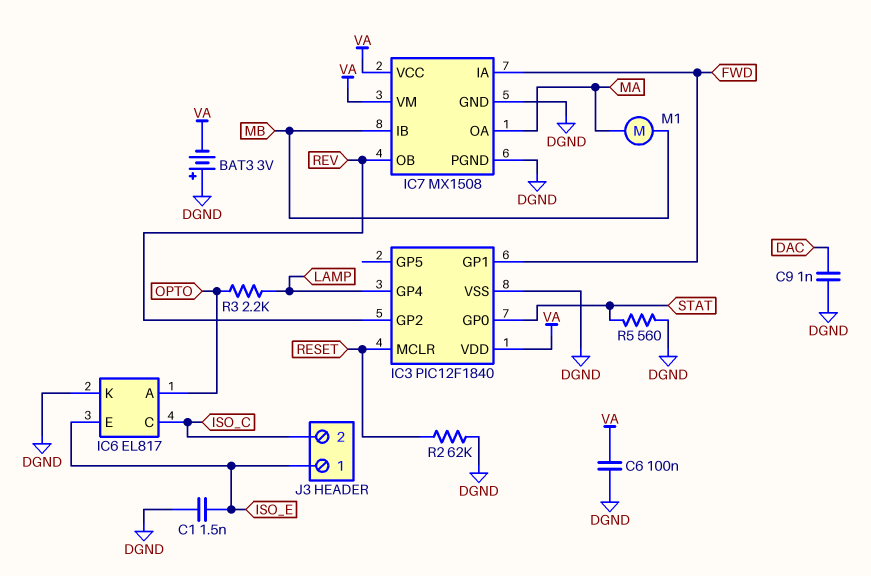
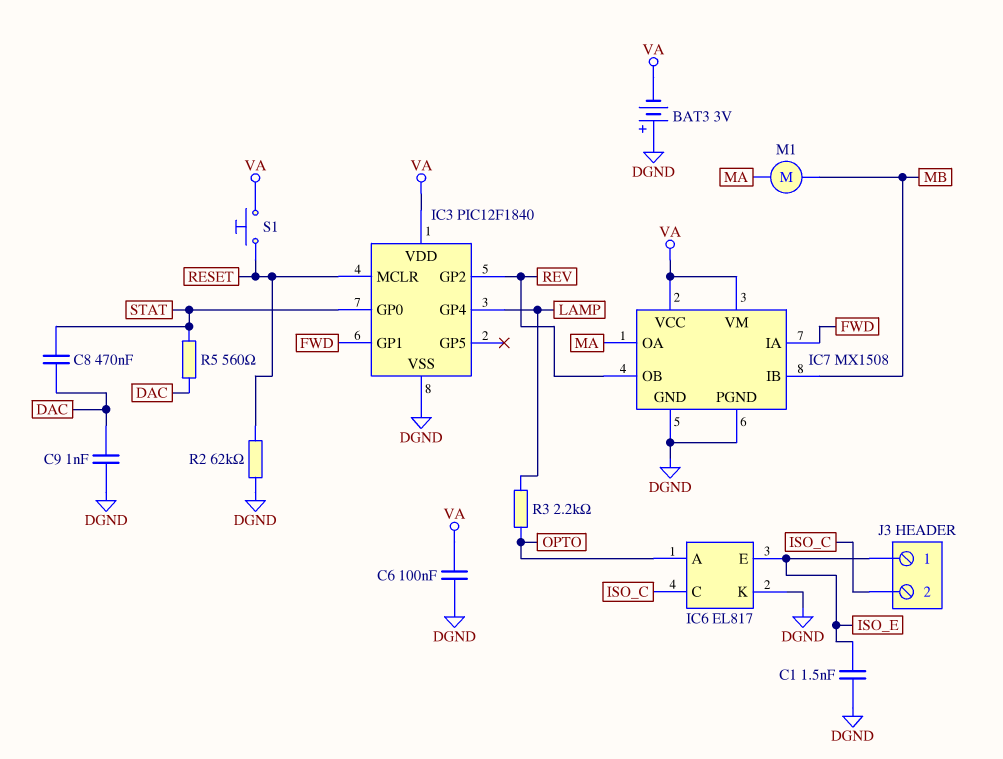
C8: none -> 470nF (DAC, STAT)
R5: 560 (DGND, STAT) -> 560 (DAC, STAT)
S1: none -> button (RESET, VA)

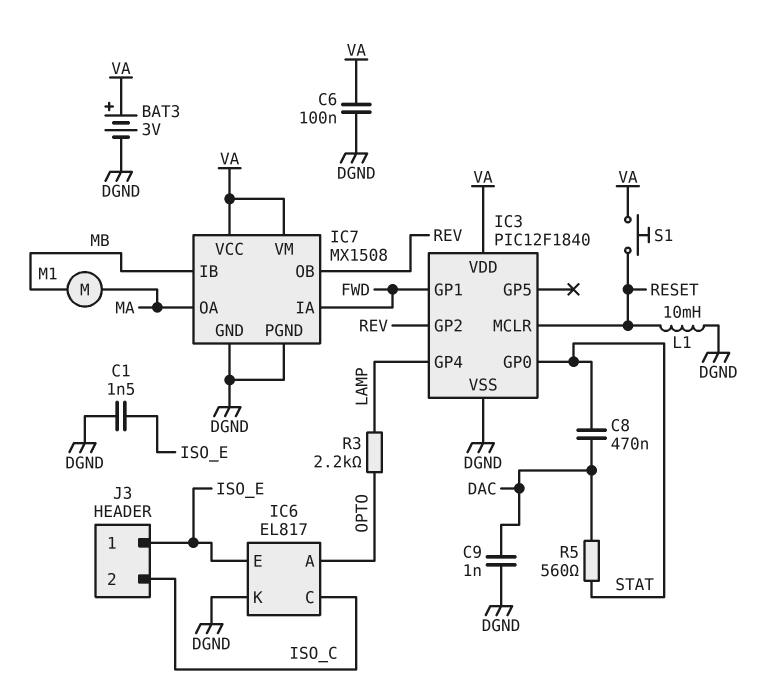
BAT3: 3V (plus DGND, minus VA) -> 3V (plus VA, minus DGND)
L1: none -> 10mH (DGND, RESET)
R2: 62k (DGND, RESET) -> none

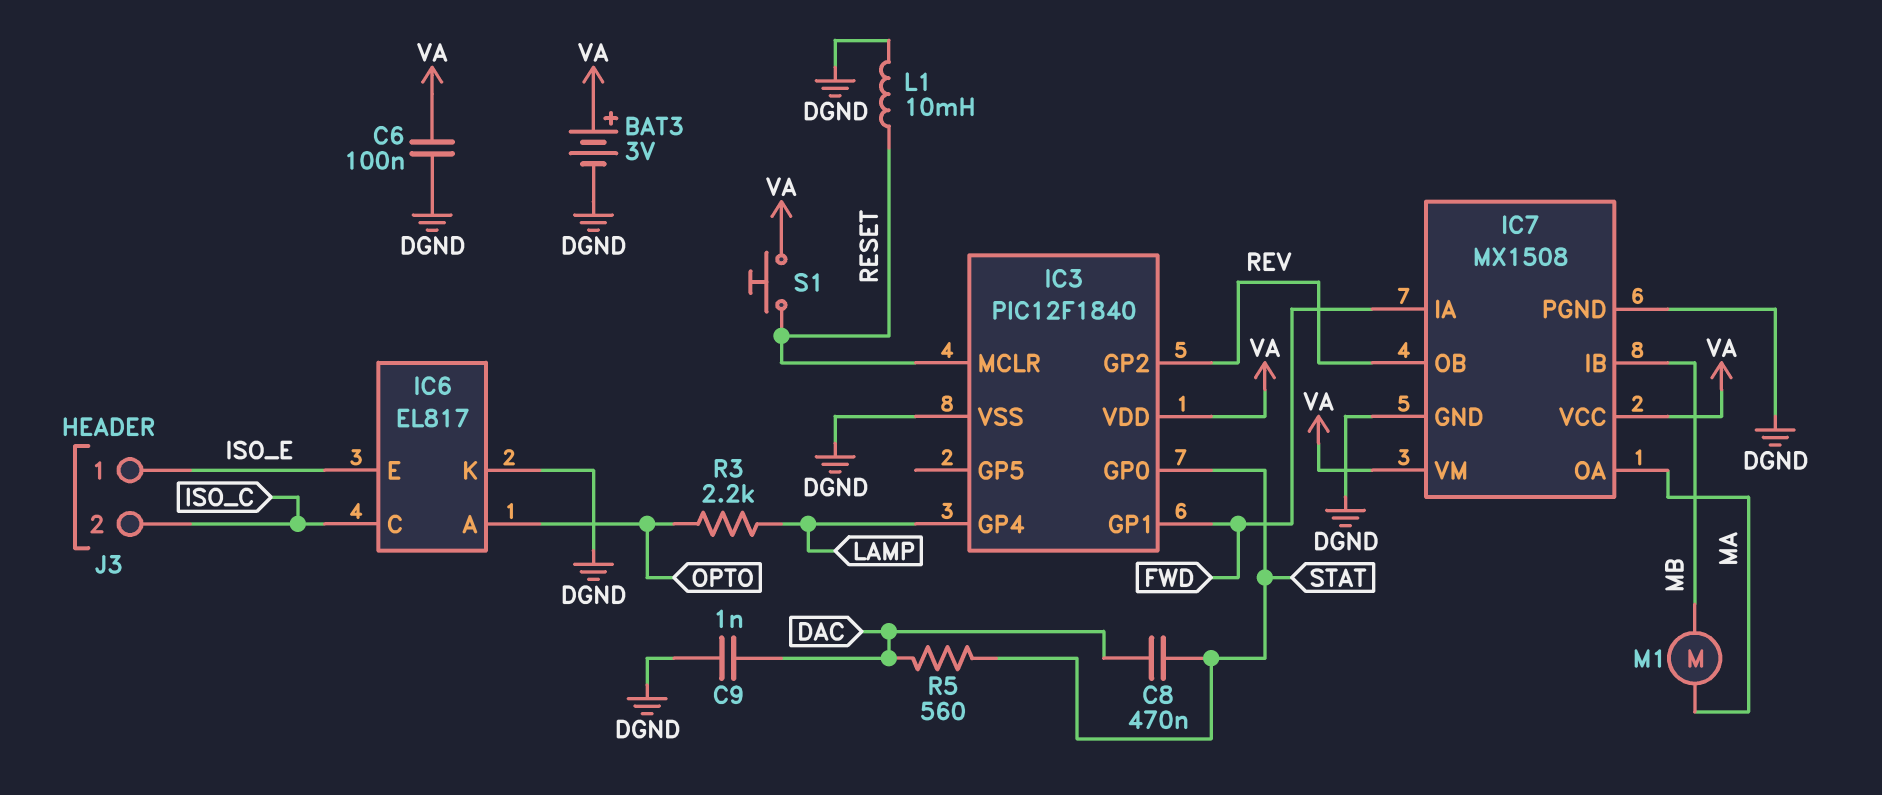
C1: 1.5nF (DGND, ISO_E) -> none

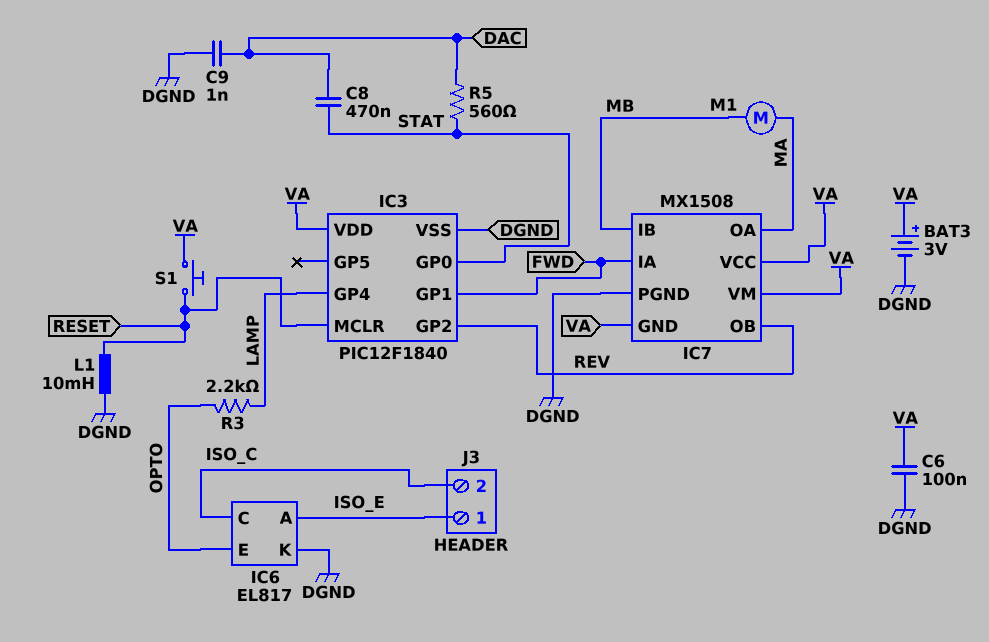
IC6 pin A: OPTO -> ISO_E
IC6 pin E: ISO_E -> OPTO
IC7 pin GND: DGND -> VA

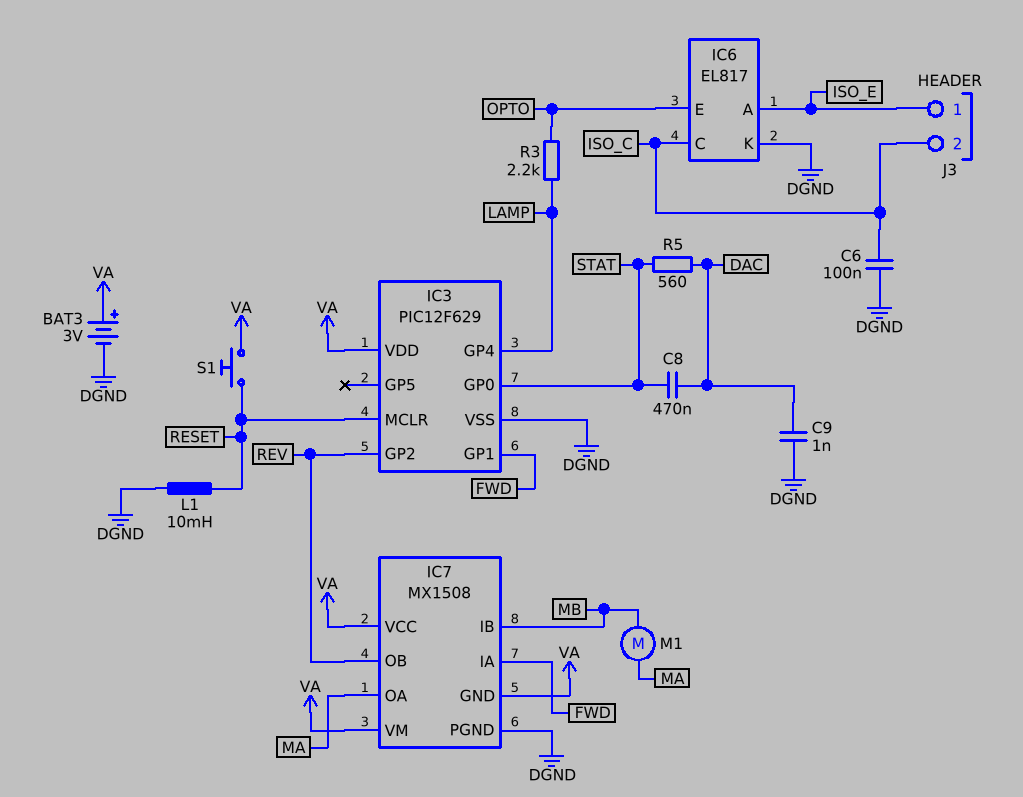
C6: 100nF (DGND, VA) -> 100nF (DGND, ISO_C)
IC3: PIC12F1840 -> PIC12F629

